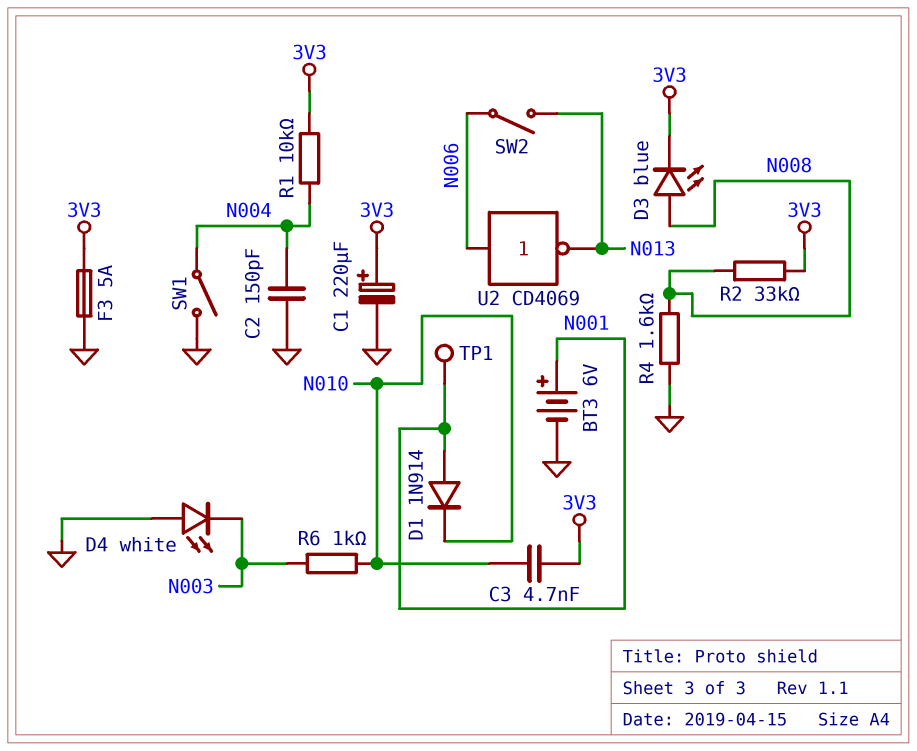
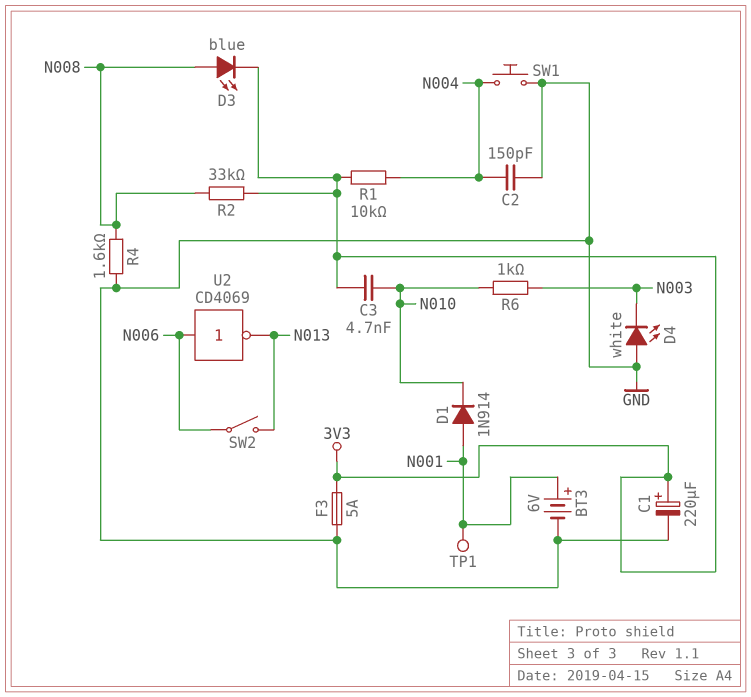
SW1: switch (GND, N004) -> button (GND, N004)

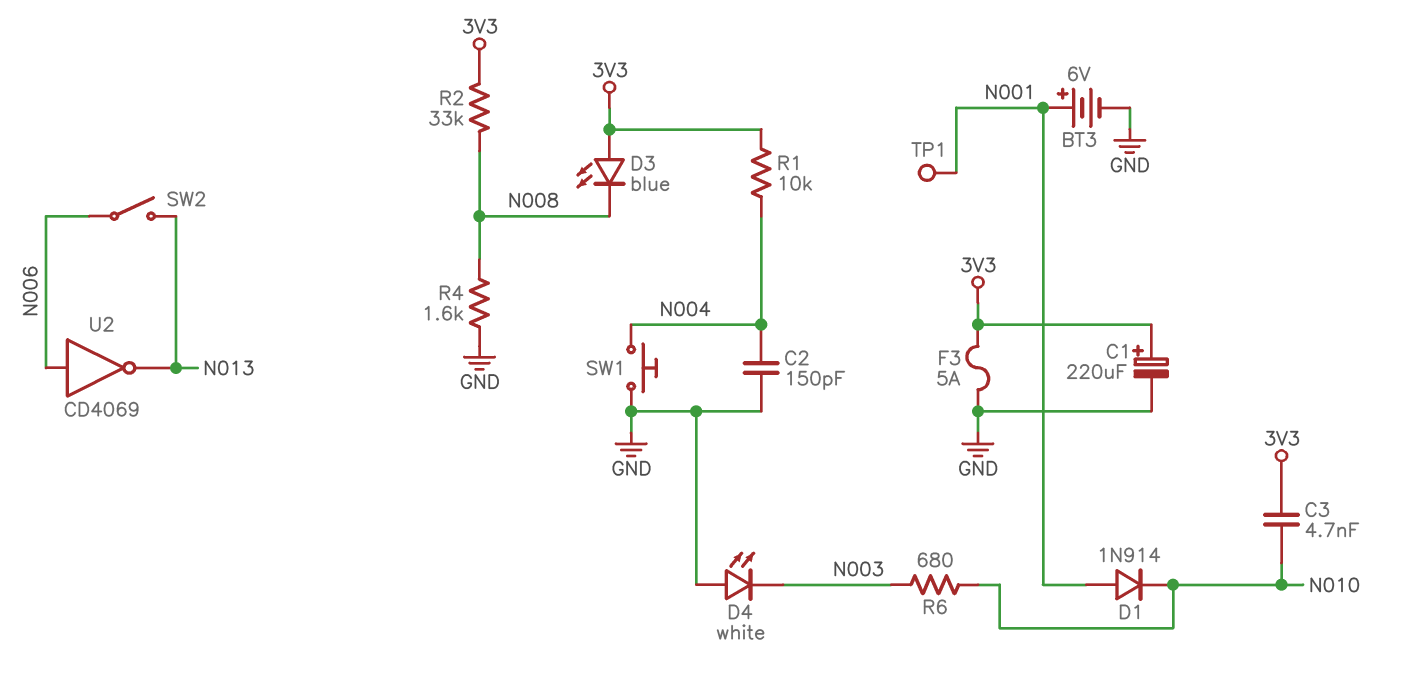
D3: LED blue (A N008, K 3V3) -> LED blue (A 3V3, K N008)
R6: 1k (N003, N010) -> 680 (N003, N010)

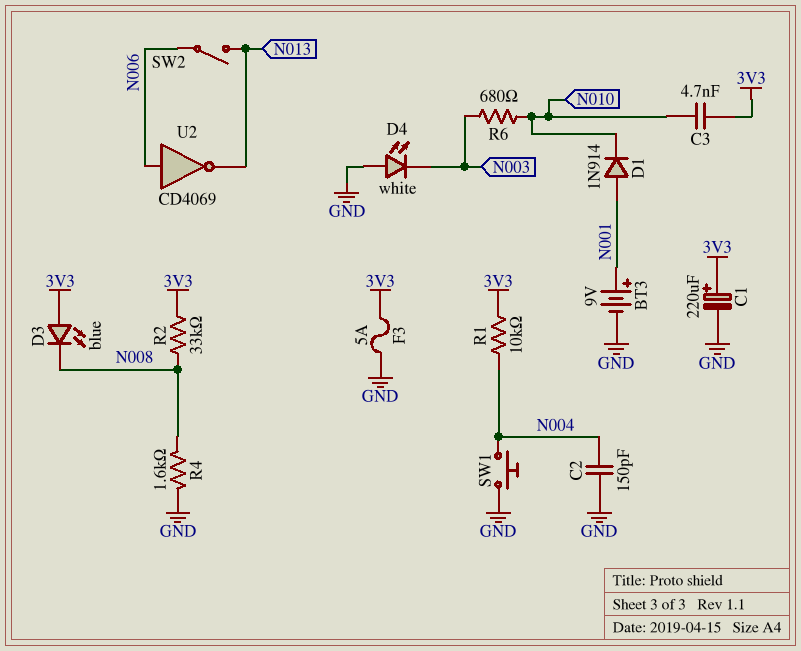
BT3: 6V (plus N001, minus GND) -> 9V (plus N001, minus GND)
TP1: test point (N001) -> none

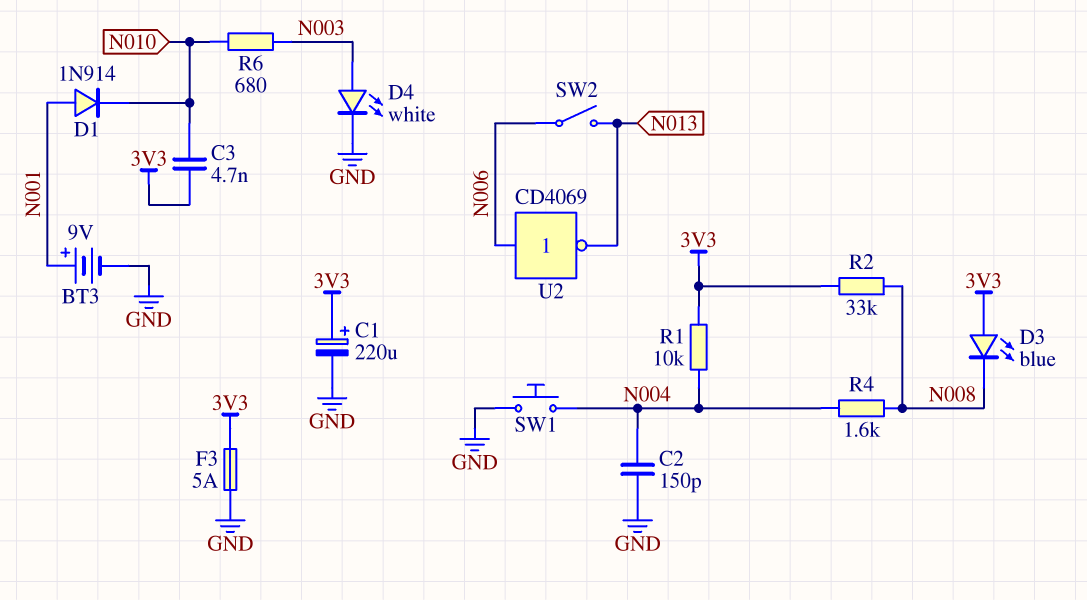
D4: LED white (A GND, K N003) -> LED white (A N003, K GND)
R4: 1.6k (GND, N008) -> 1.6k (N004, N008)

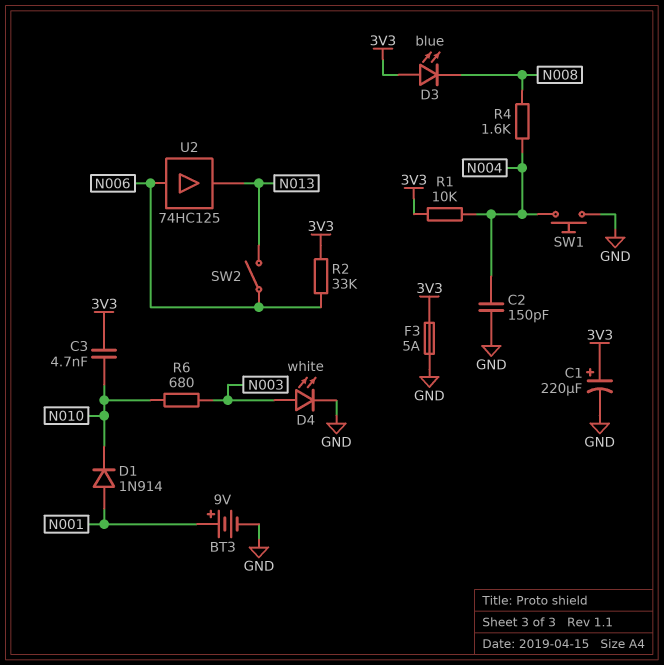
R2: 33k (3V3, N008) -> 33k (3V3, N006)
U2: NOT CD4069 (in N006, out N013) -> buffer 74HC125 (in N006, out N013)

